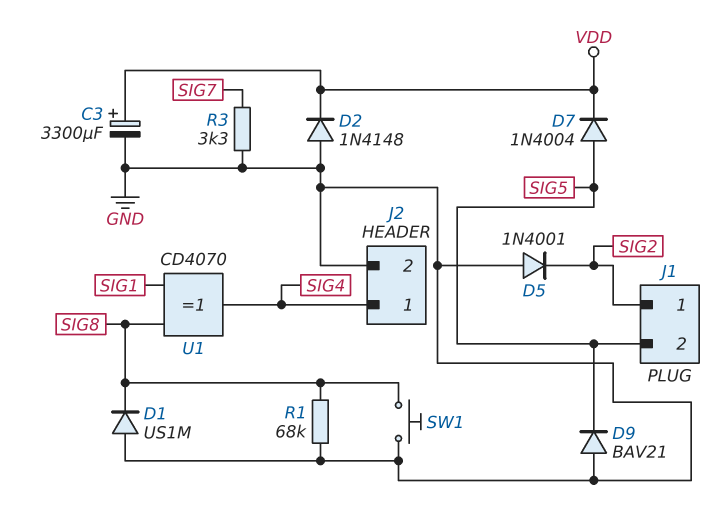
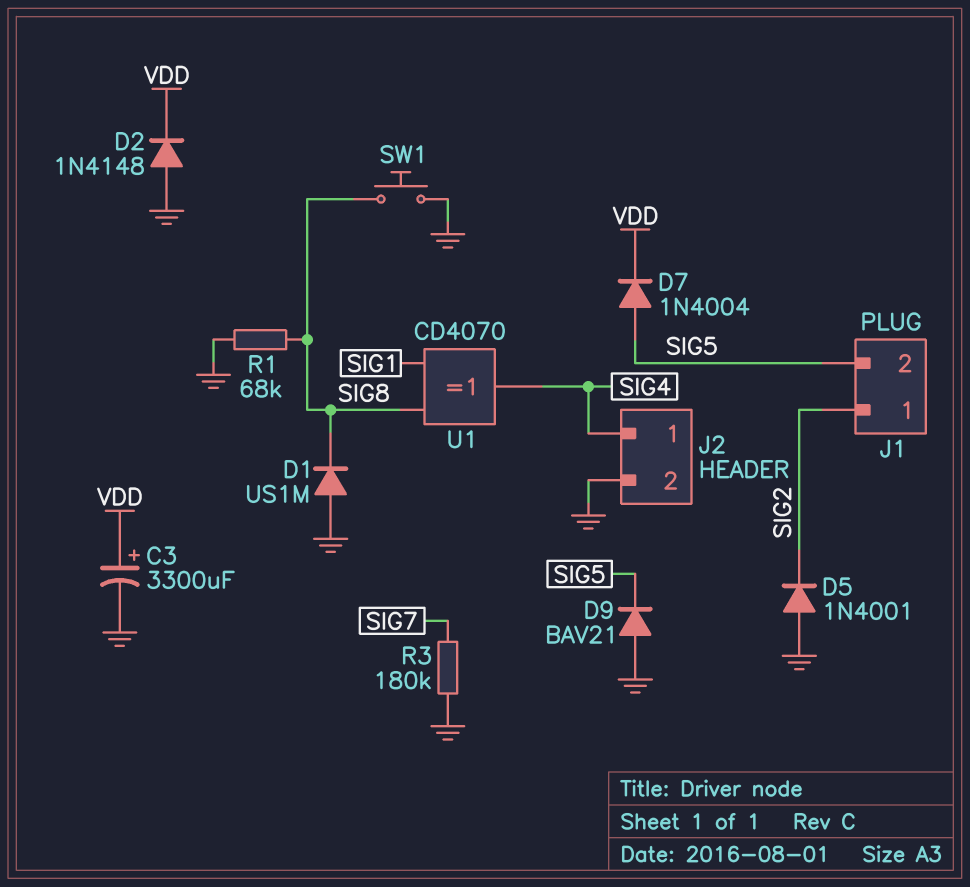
R3: 3.3k (GND, SIG7) -> 180k (GND, SIG7)

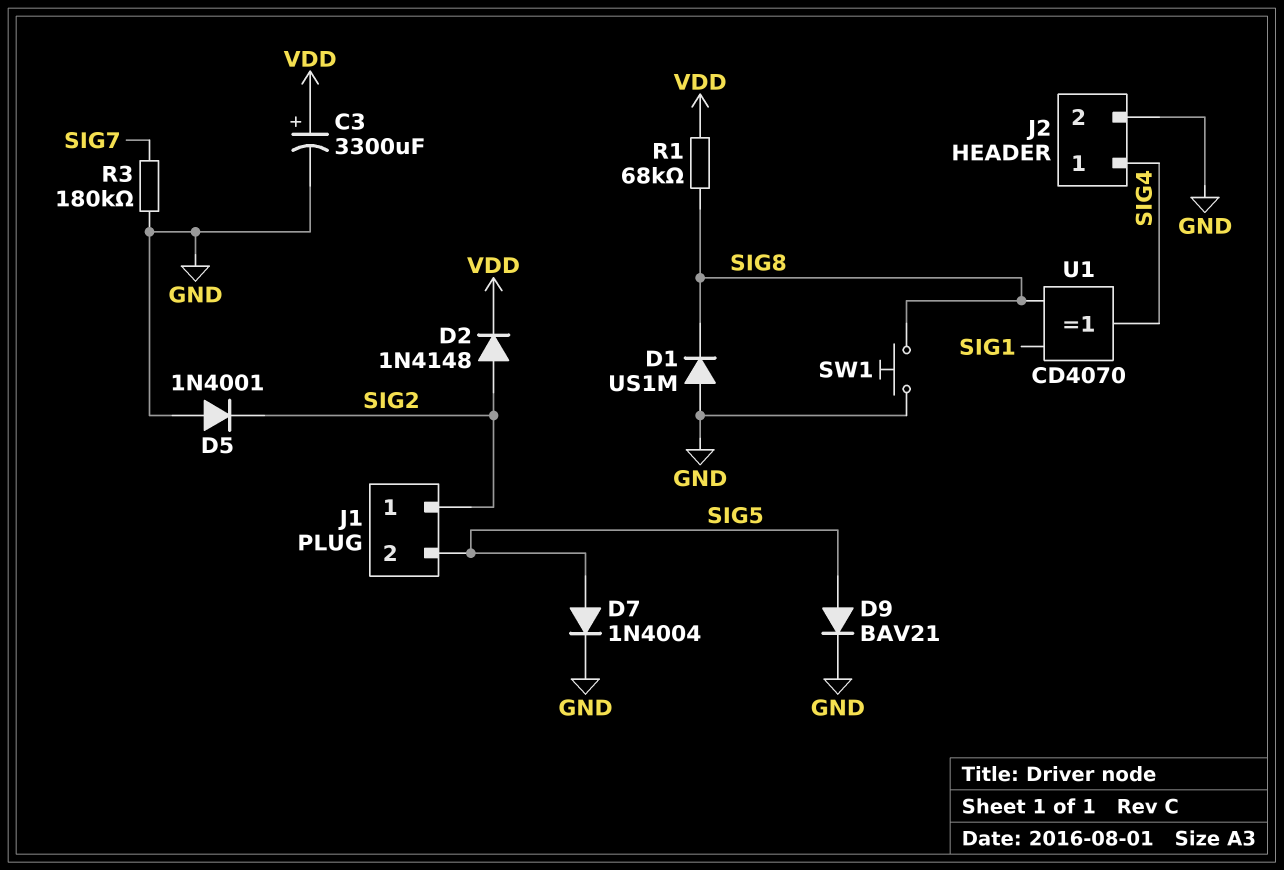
D2: diode 1N4148 (A GND, K VDD) -> diode 1N4148 (A SIG2, K VDD)
D7: diode 1N4004 (A SIG5, K VDD) -> diode 1N4004 (A SIG5, K GND)
D9: diode BAV21 (A GND, K SIG5) -> diode BAV21 (A SIG5, K GND)
R1: 68k (GND, SIG8) -> 68k (SIG8, VDD)

